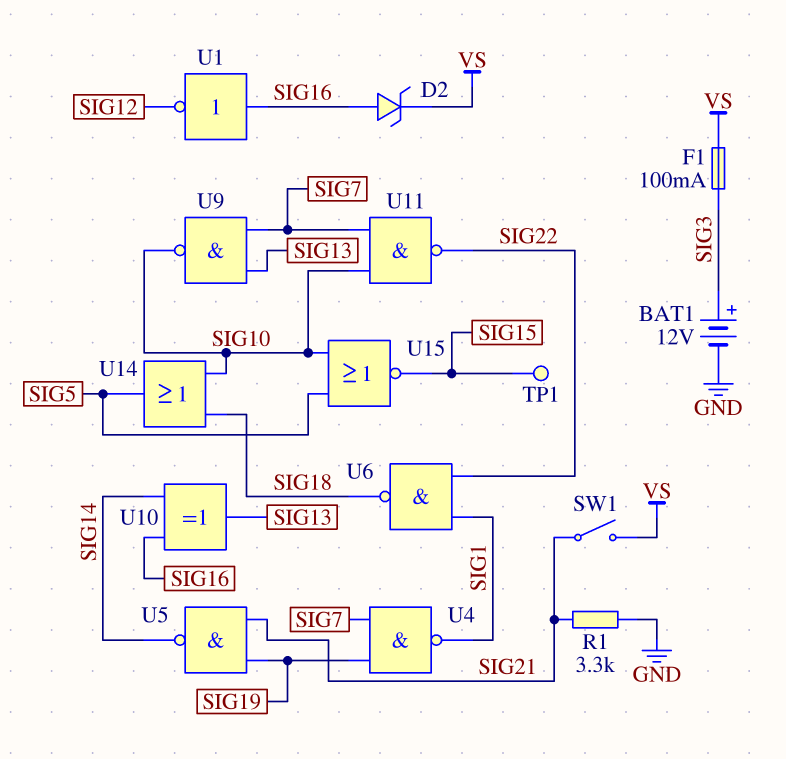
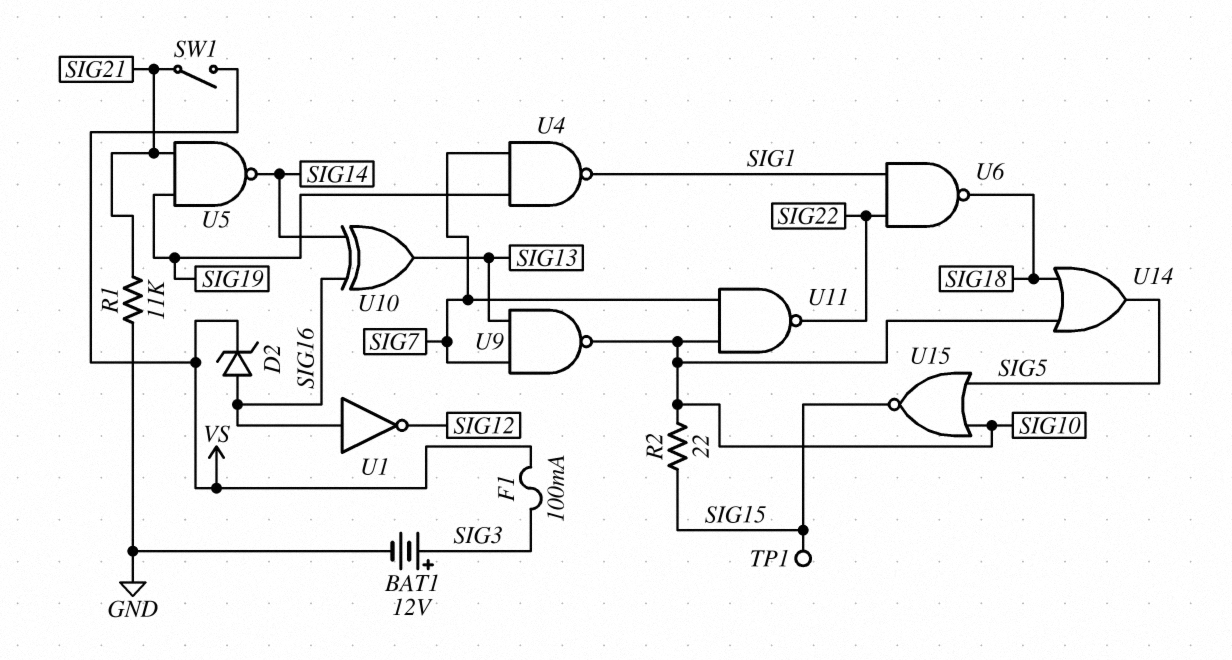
R1: 3.3k (GND, SIG21) -> 11k (GND, SIG21)
R2: none -> 22 (SIG10, SIG15)

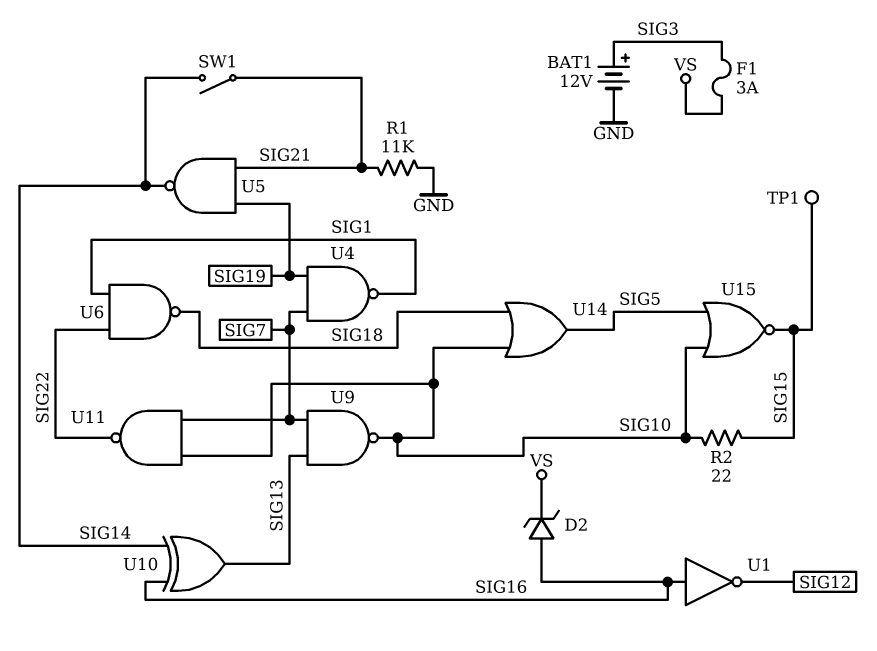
F1: 100mA (SIG3, VS) -> 3A (SIG3, VS)
SW1: switch (SIG21, VS) -> switch (SIG14, SIG21)

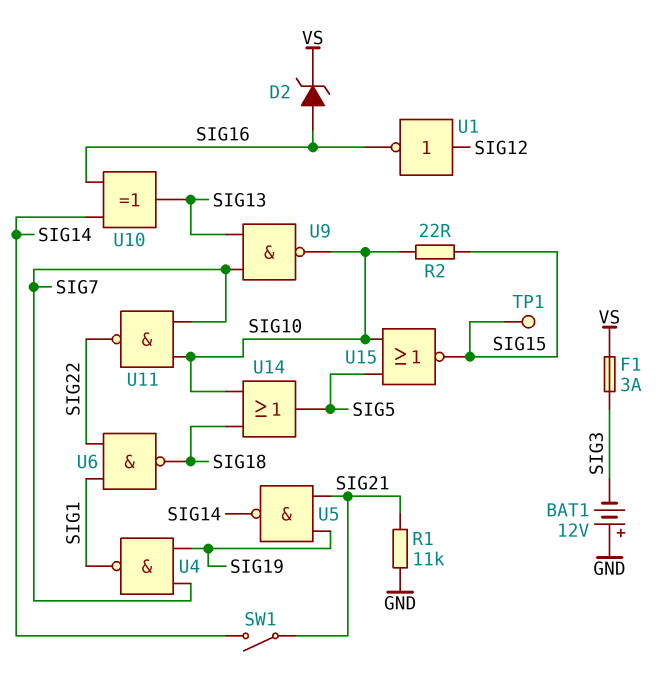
BAT1: 12V (plus SIG3, minus GND) -> 12V (plus GND, minus SIG3)
U1: NOT (in SIG16, out SIG12) -> NOT (in SIG12, out SIG16)

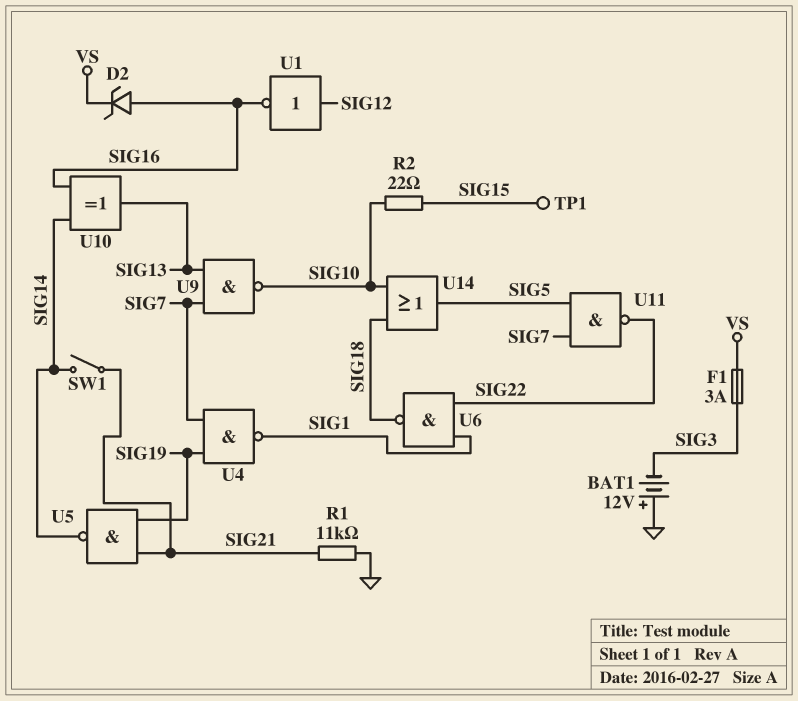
U11: NAND (in SIG7, in SIG10, out SIG22) -> NAND (in SIG5, in SIG7, out SIG22)
U15: NOR (in SIG5, in SIG10, out SIG15) -> none

